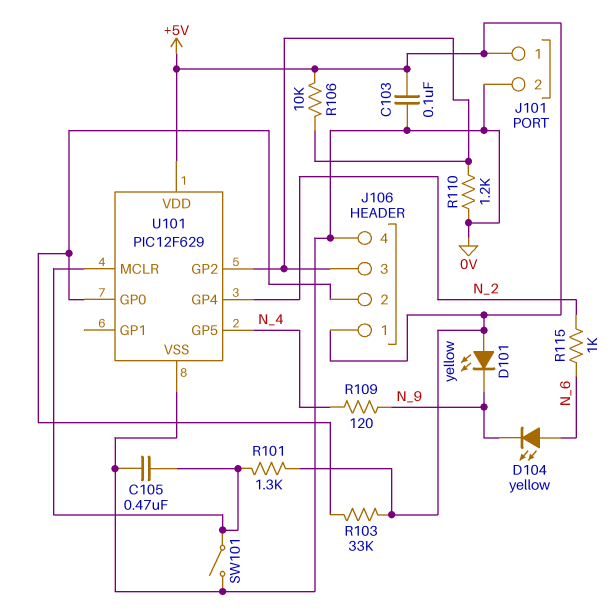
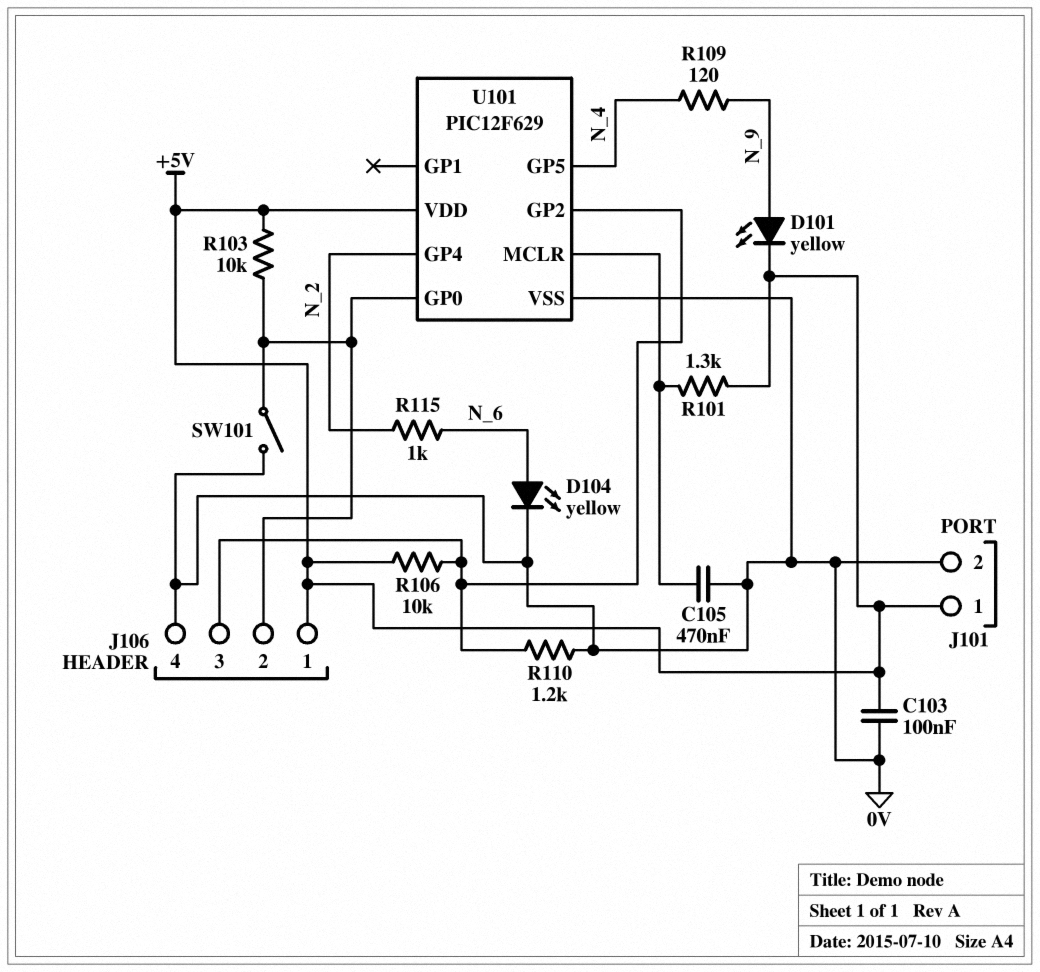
D101: LED yellow (A +5V, K N_9) -> LED yellow (A N_9, K +5V)
D104: LED yellow (A N_6, K N_9) -> LED yellow (A N_6, K 0V)
R103: 33k (+5V, J106/2) -> 10k (+5V, J106/2)
SW101: switch (0V, U101/MCLR) -> switch (0V, J106/2)

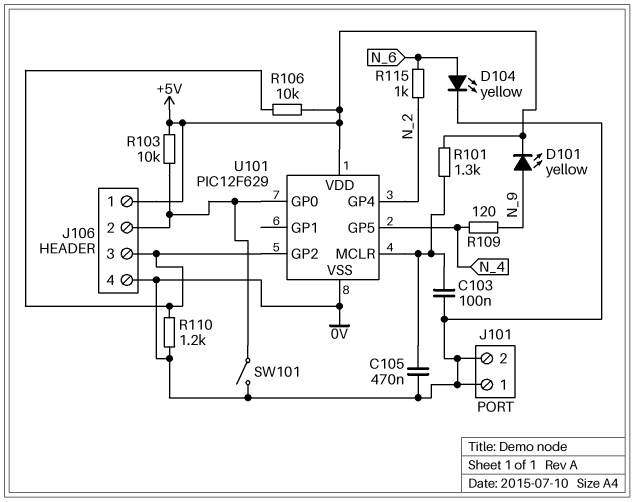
C103: 100nF (+5V, 0V) -> 100nF (0V, U101/MCLR)
J101 pin 1: +5V -> 0V

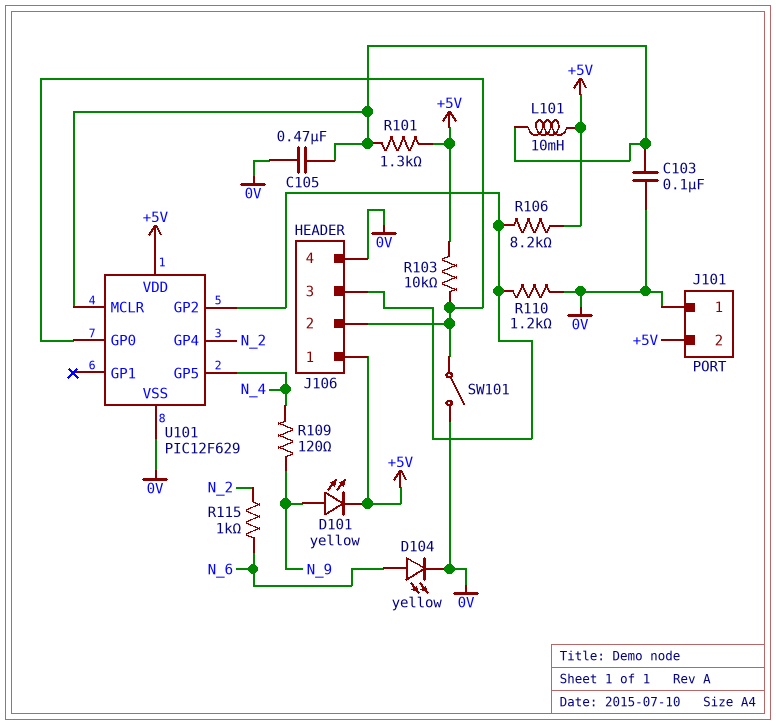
J101 pin 2: 0V -> +5V
L101: none -> 10mH (+5V, U101/MCLR)
R106: 10k (+5V, J106/3) -> 8.2k (+5V, J106/3)

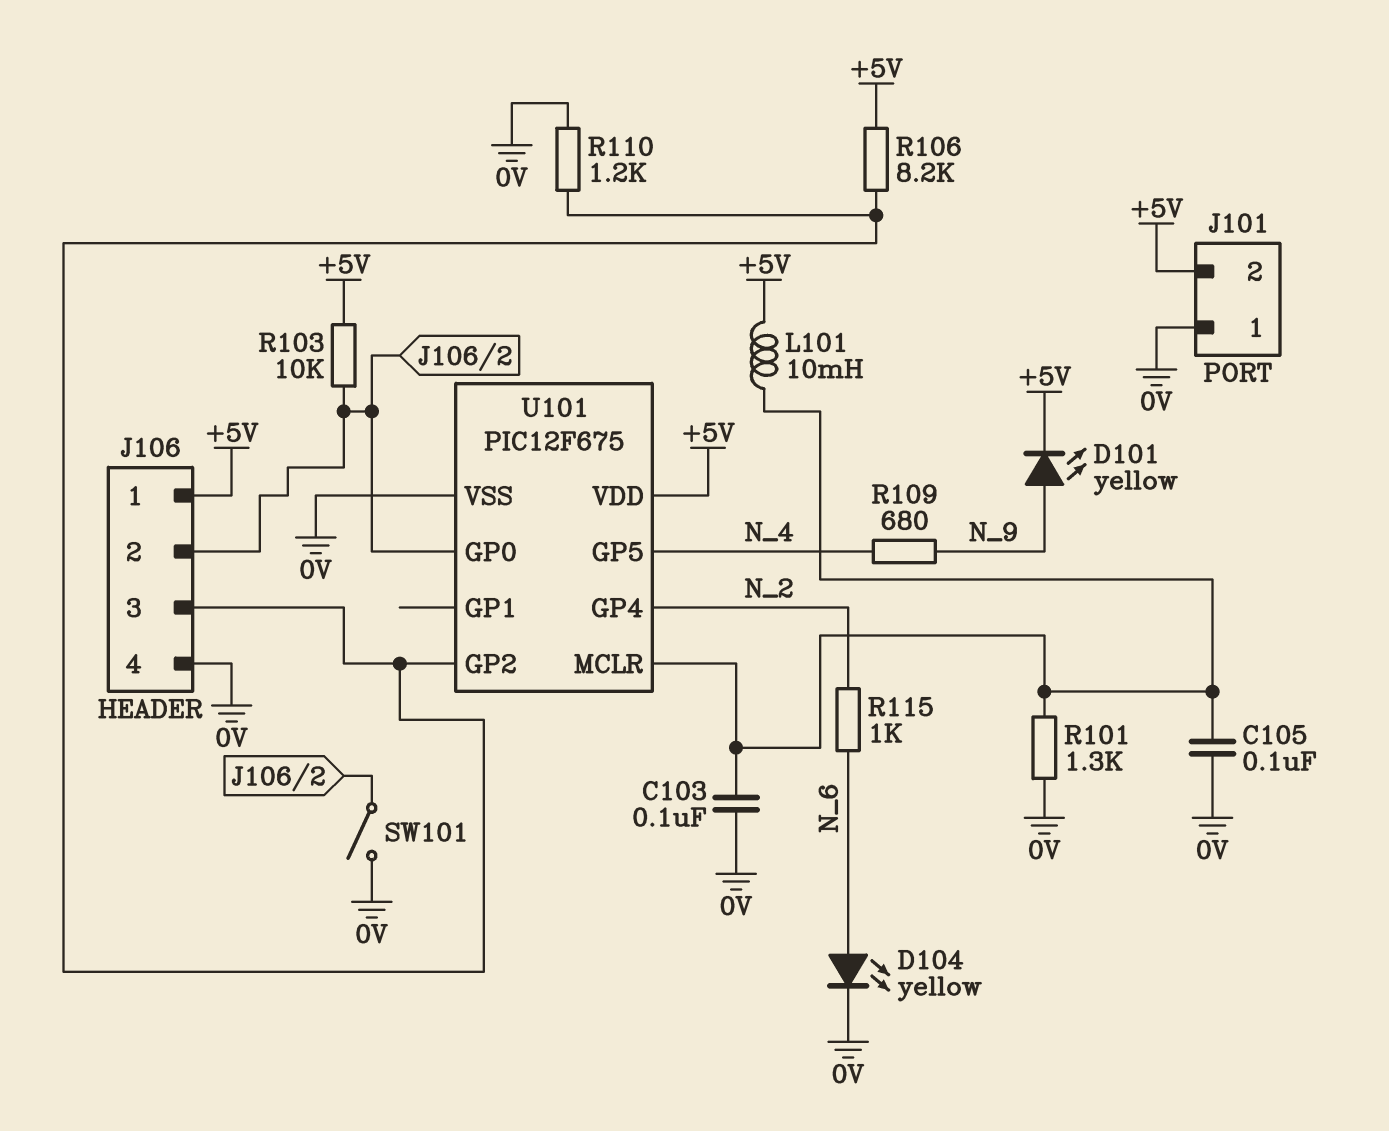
C105: 470nF (0V, U101/MCLR) -> 100nF (0V, U101/MCLR)
R101: 1.3k (+5V, U101/MCLR) -> 1.3k (0V, U101/MCLR)
R109: 120 (N_4, N_9) -> 680 (N_4, N_9)
U101: PIC12F629 -> PIC12F675

